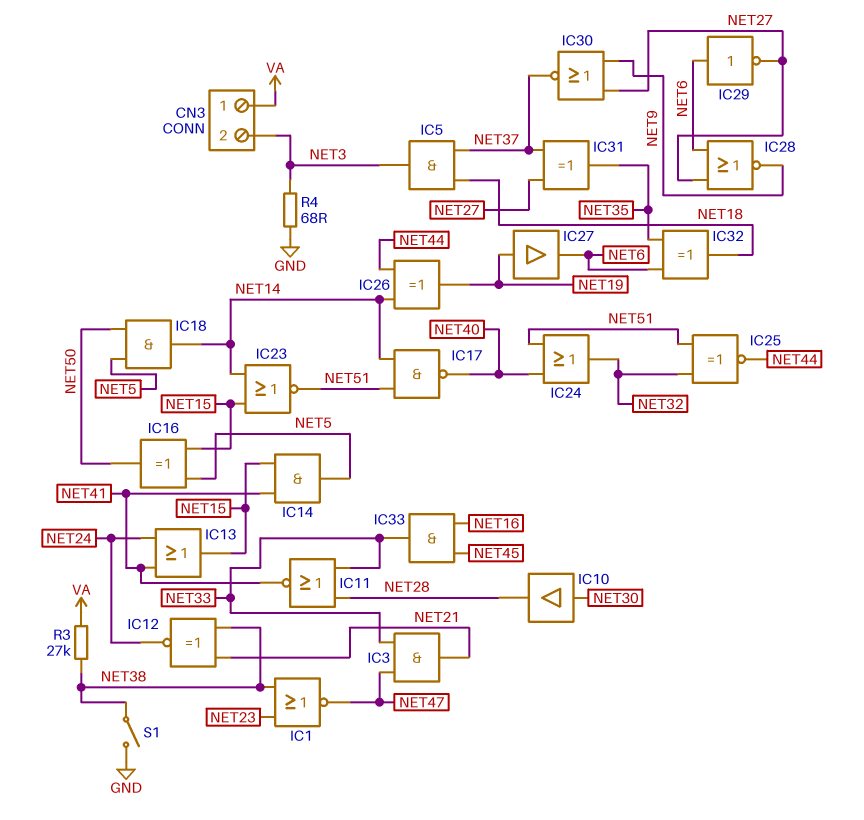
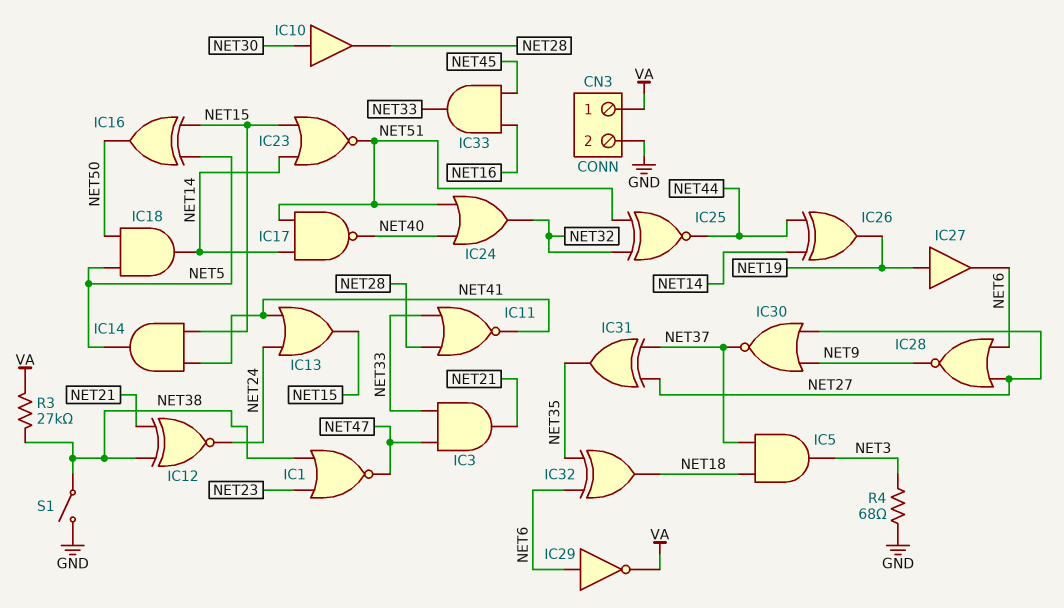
CN3 pin 2: NET3 -> GND
IC29: NOT (in NET6, out NET27) -> NOT (in NET6, out VA)

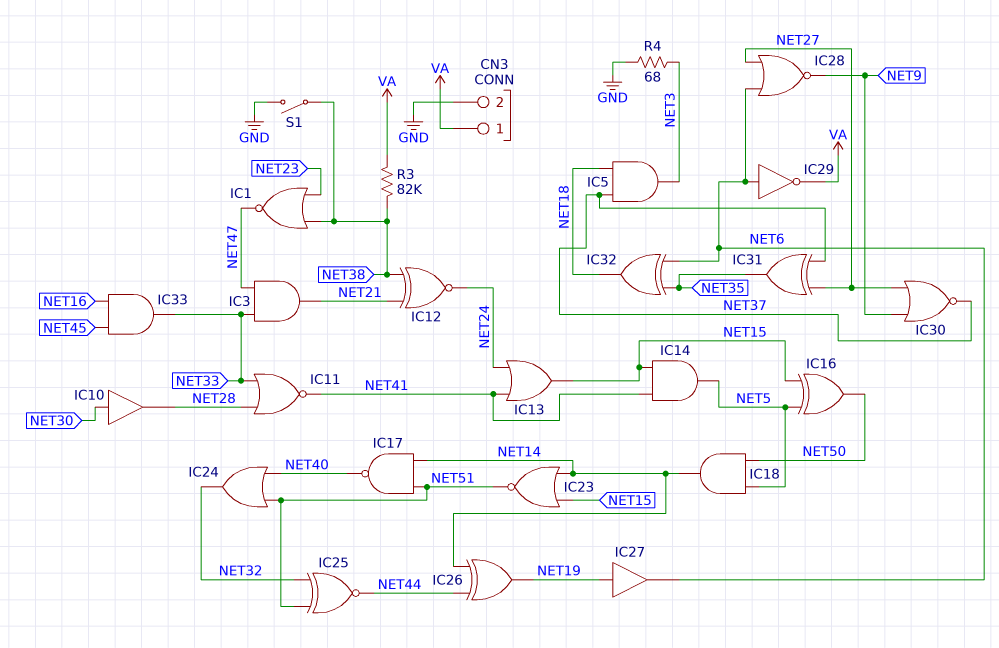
R3: 27k (NET38, VA) -> 82k (NET38, VA)

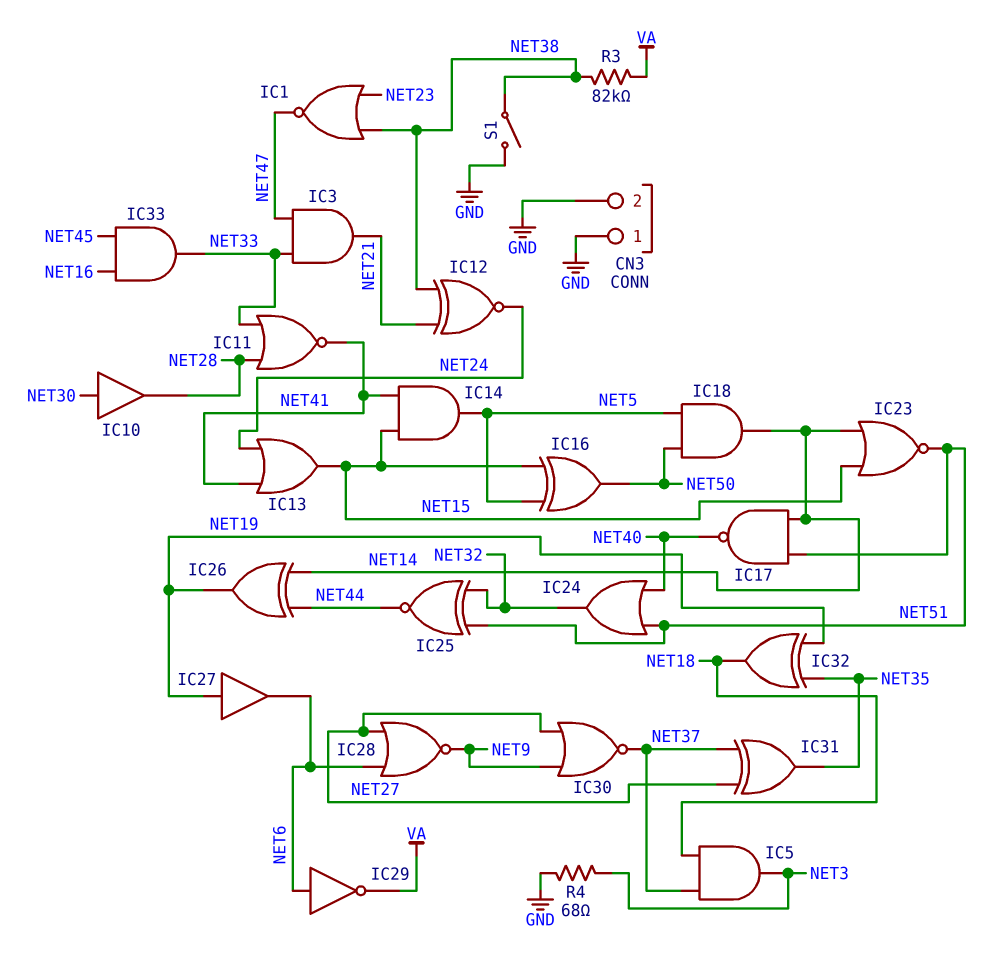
CN3 pin 1: VA -> GND
IC32: XOR (in NET6, in NET35, out NET18) -> XOR (in NET19, in NET35, out NET18)

